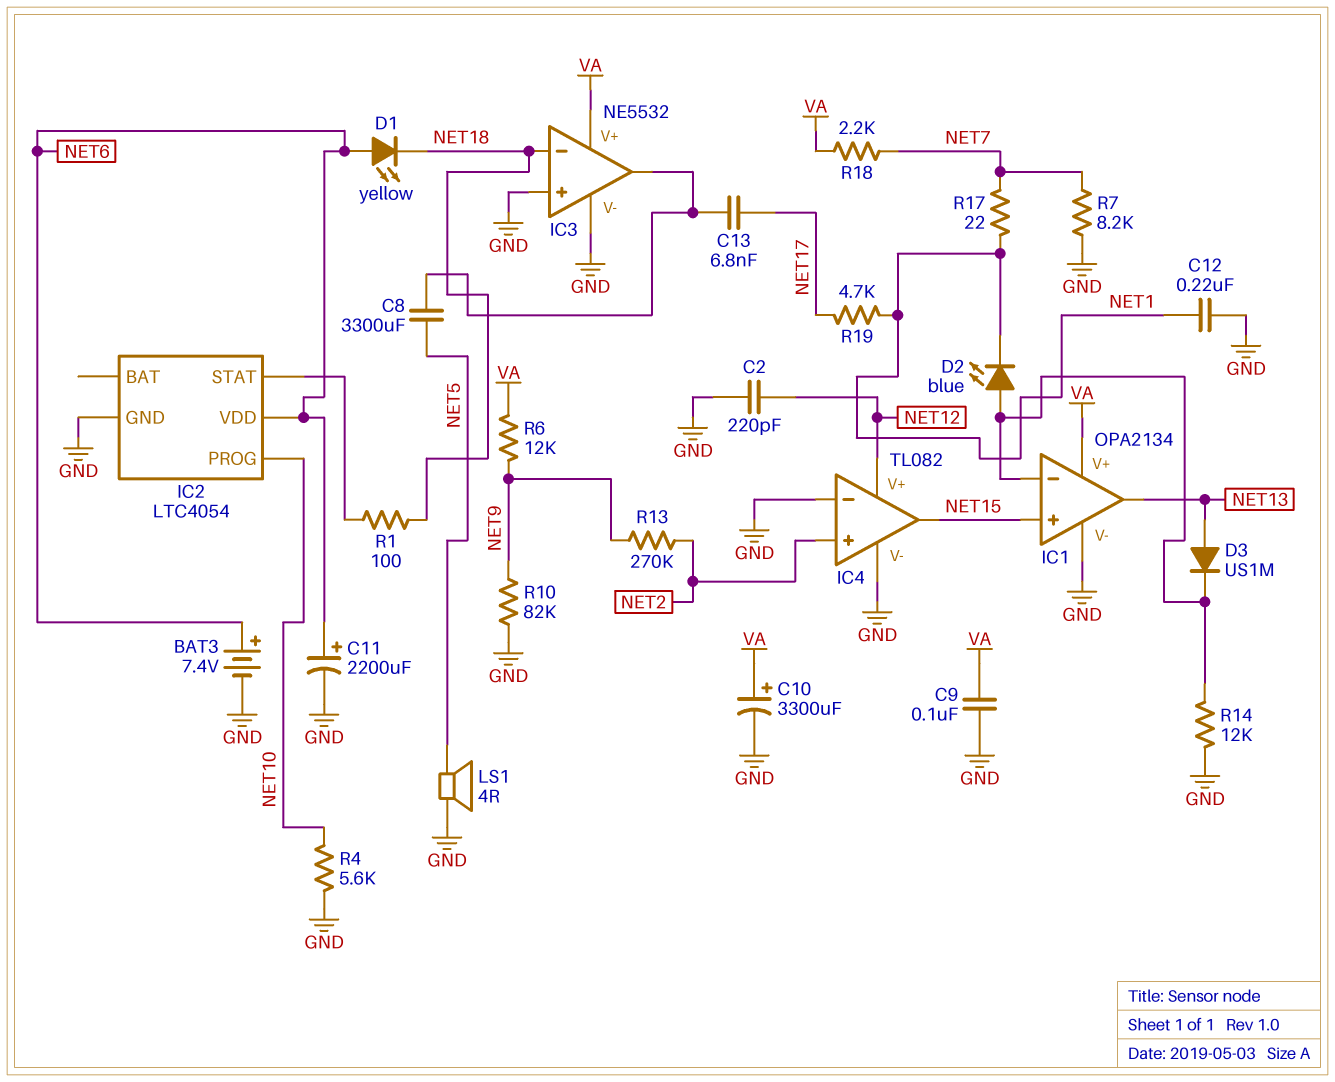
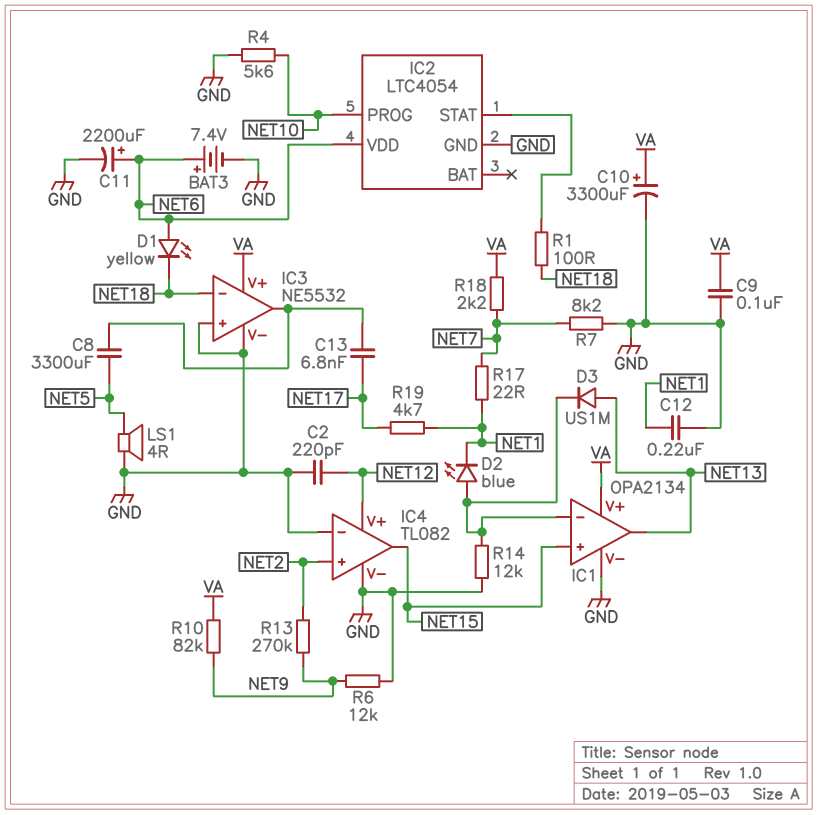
R6: 12k (NET9, VA) -> 12k (GND, NET9)
R10: 82k (GND, NET9) -> 82k (NET9, VA)

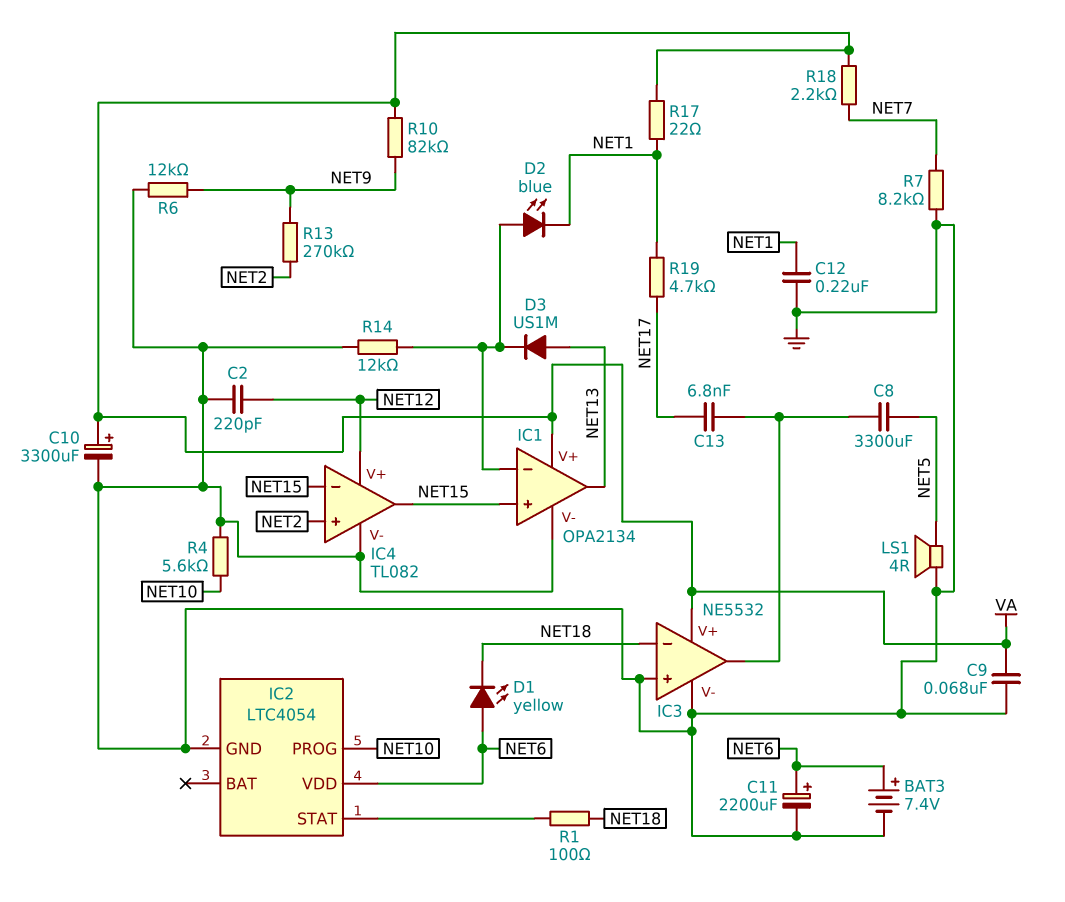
C9: 100nF (GND, VA) -> 68nF (GND, VA)
IC4 pin in-: GND -> NET15
R17: 22 (NET1, NET7) -> 22 (NET1, VA)

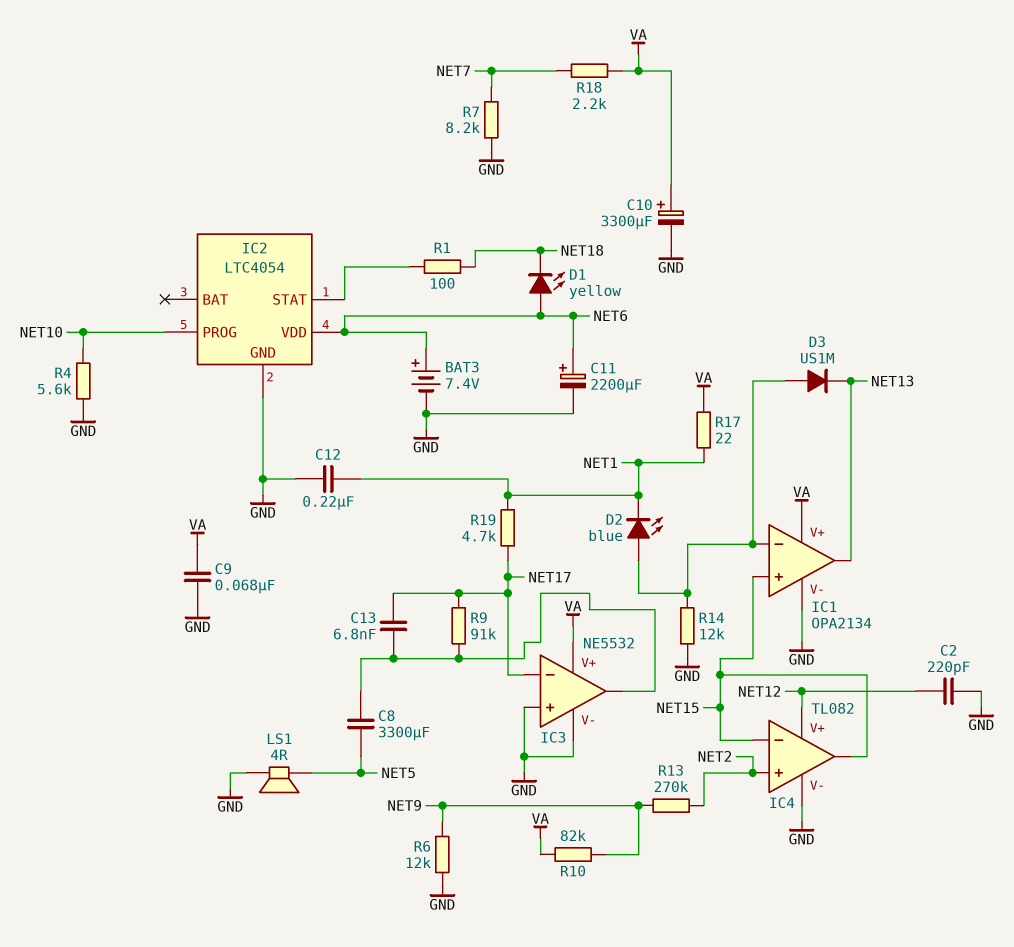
D3: diode US1M (A NET13, K IC1/in-) -> diode US1M (A IC1/in-, K NET13)
IC3 pin in-: NET18 -> NET17
R9: none -> 91k (IC3/out, NET17)

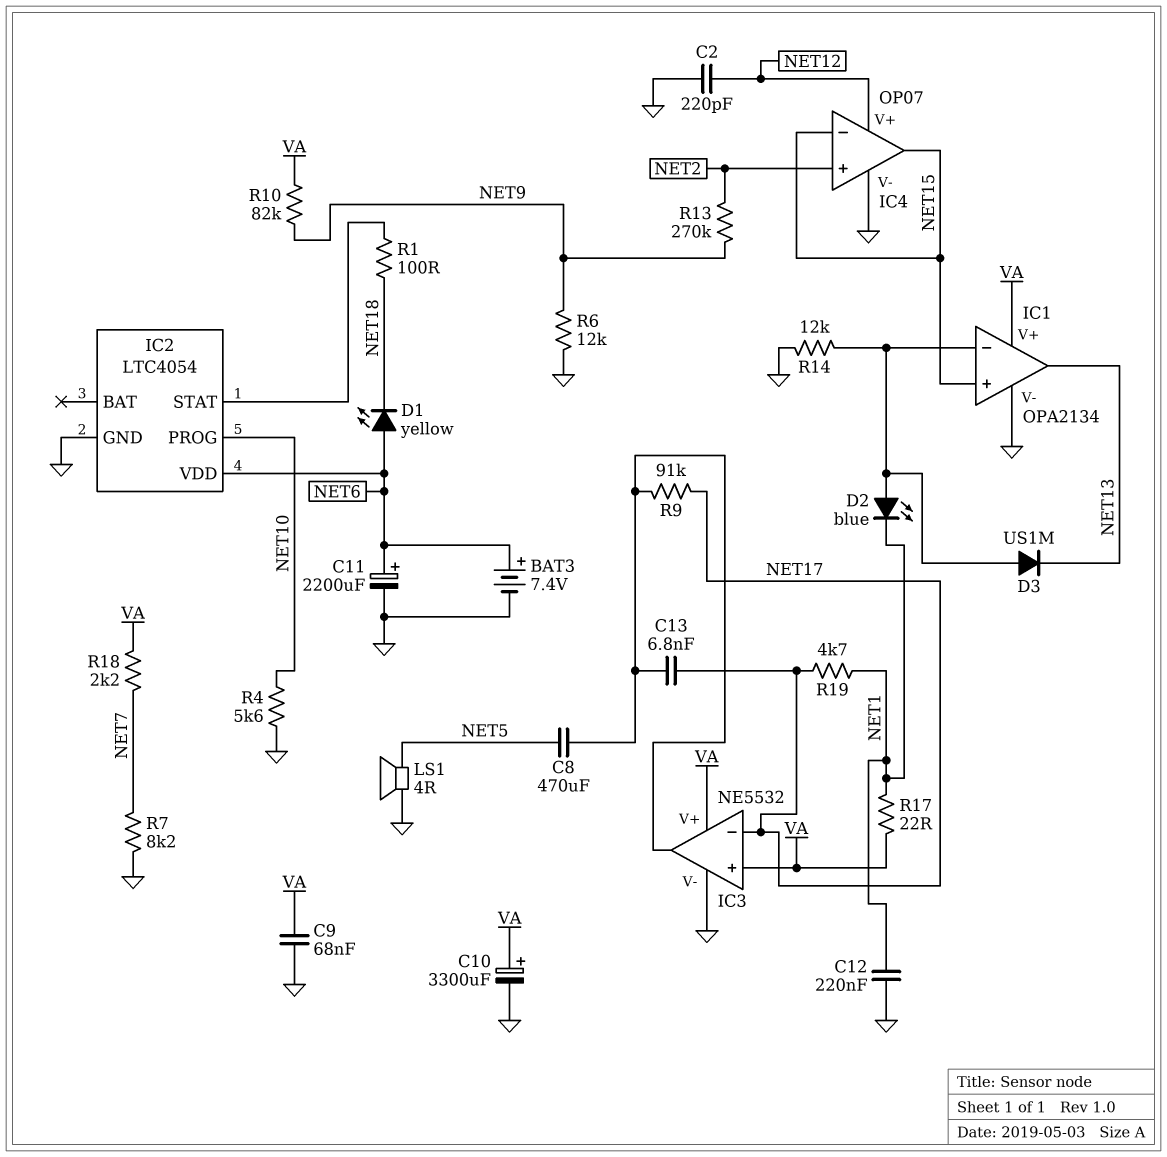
C8: 3300uF (IC3/out, NET5) -> 470uF (IC3/out, NET5)
IC3 pin in+: GND -> VA
IC4: TL082 -> OP07

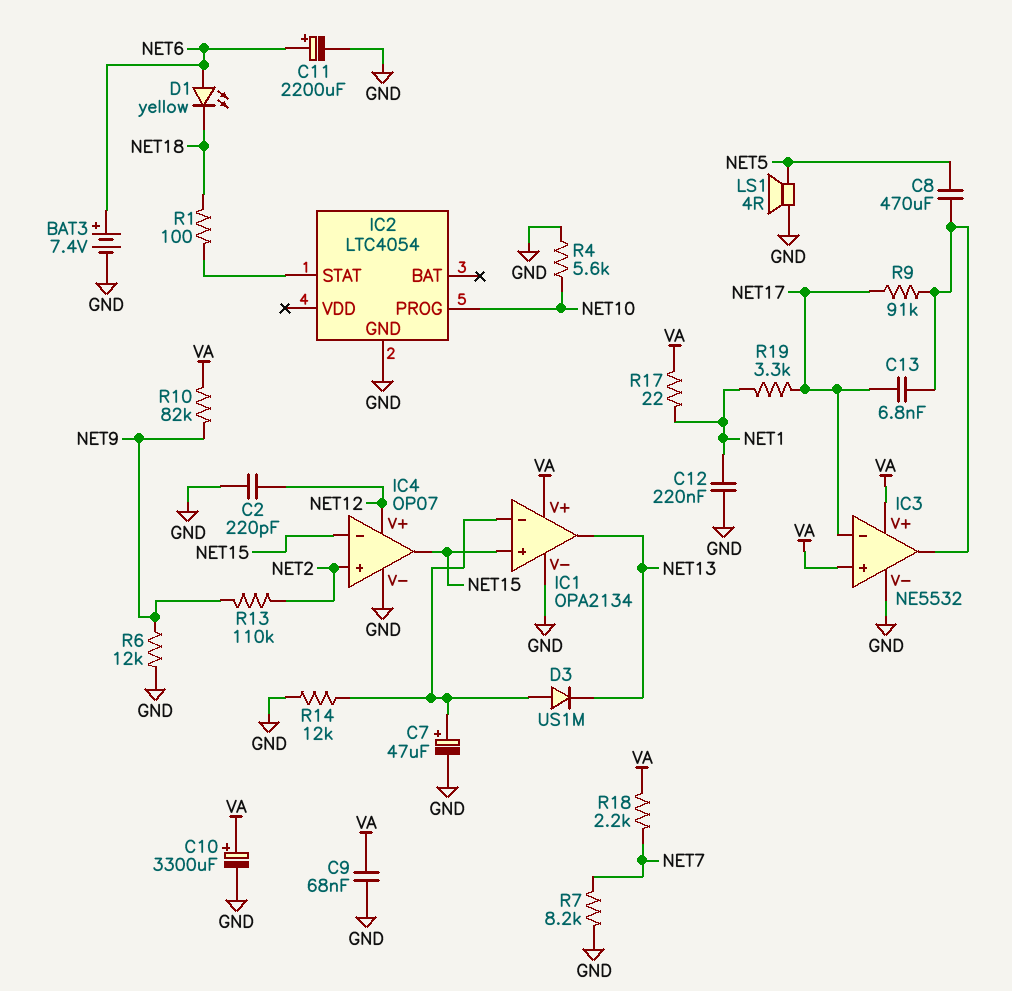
C7: none -> 47uF (plus IC1/in-, minus GND)
D2: LED blue (A IC1/in-, K NET1) -> none
IC2 pin VDD: NET6 -> none
R13: 270k (NET2, NET9) -> 110k (NET2, NET9)
R19: 4.7k (NET1, NET17) -> 3.3k (NET1, NET17)

